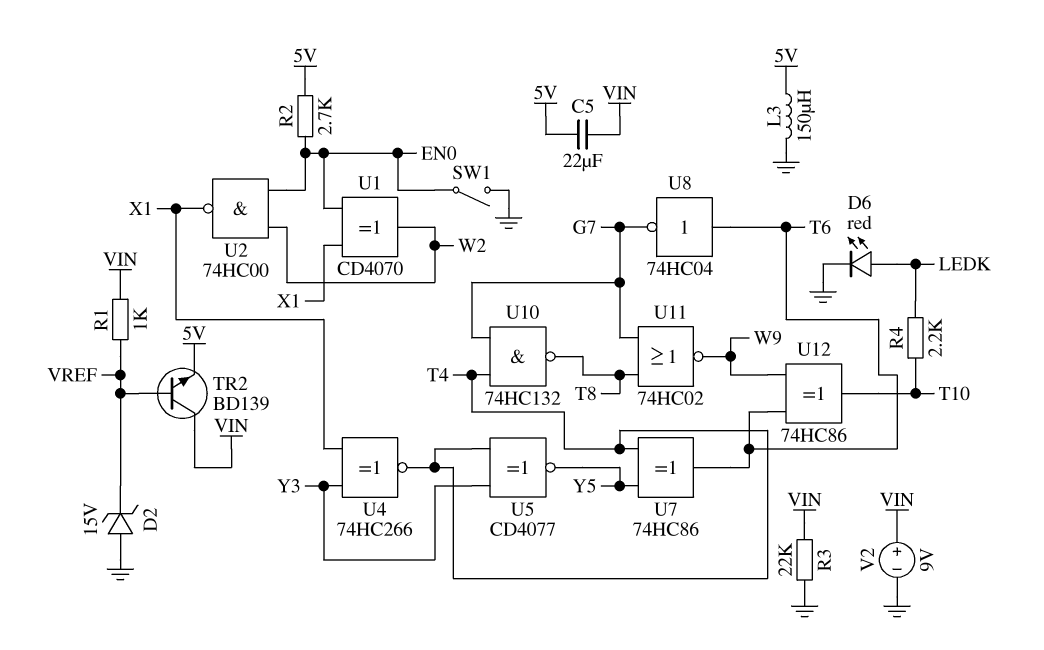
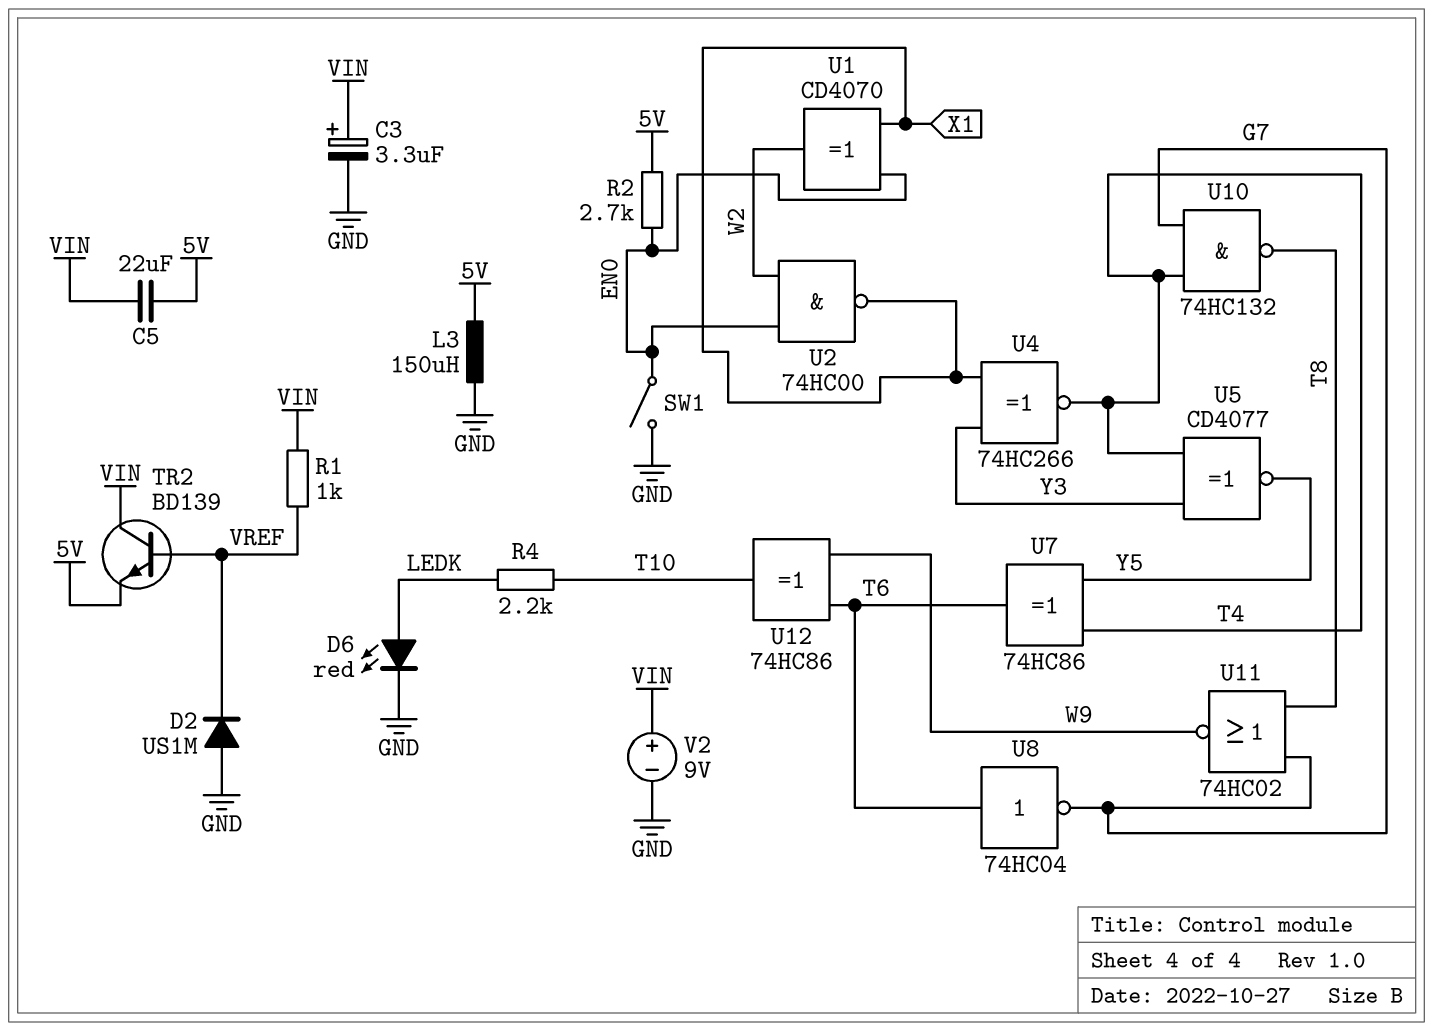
C3: none -> 3.3uF (plus VIN, minus GND)
D2: zener 15V (A GND, K VREF) -> diode US1M (A GND, K VREF)
R3: 22k (GND, VIN) -> none

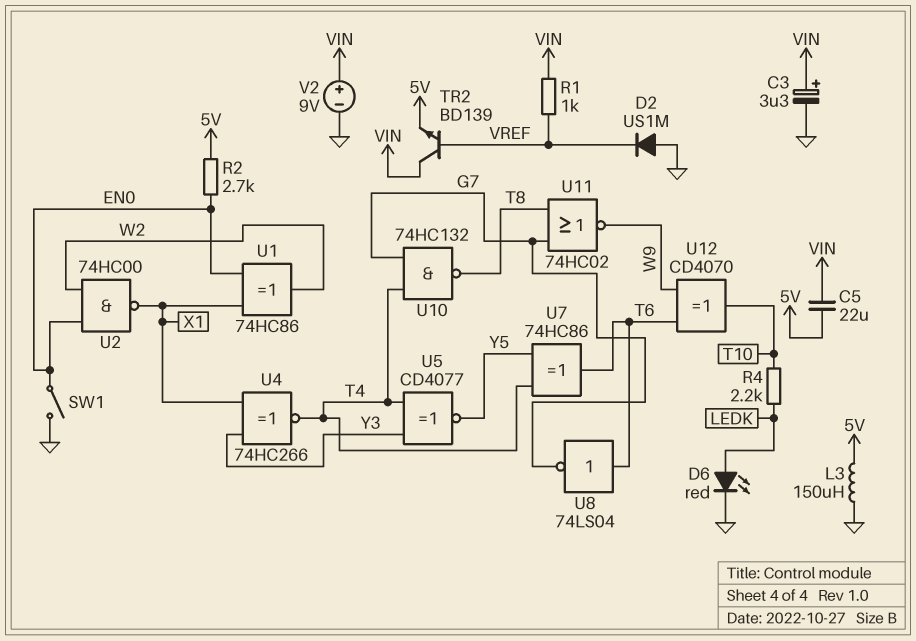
U1: XOR CD4070 (in EN0, in X1, out W2) -> XOR 74HC86 (in EN0, in X1, out W2)
U8: NOT 74HC04 (in T6, out G7) -> NOT 74LS04 (in T6, out G7)
U12: XOR 74HC86 (in T6, in W9, out T10) -> XOR CD4070 (in T6, in W9, out T10)

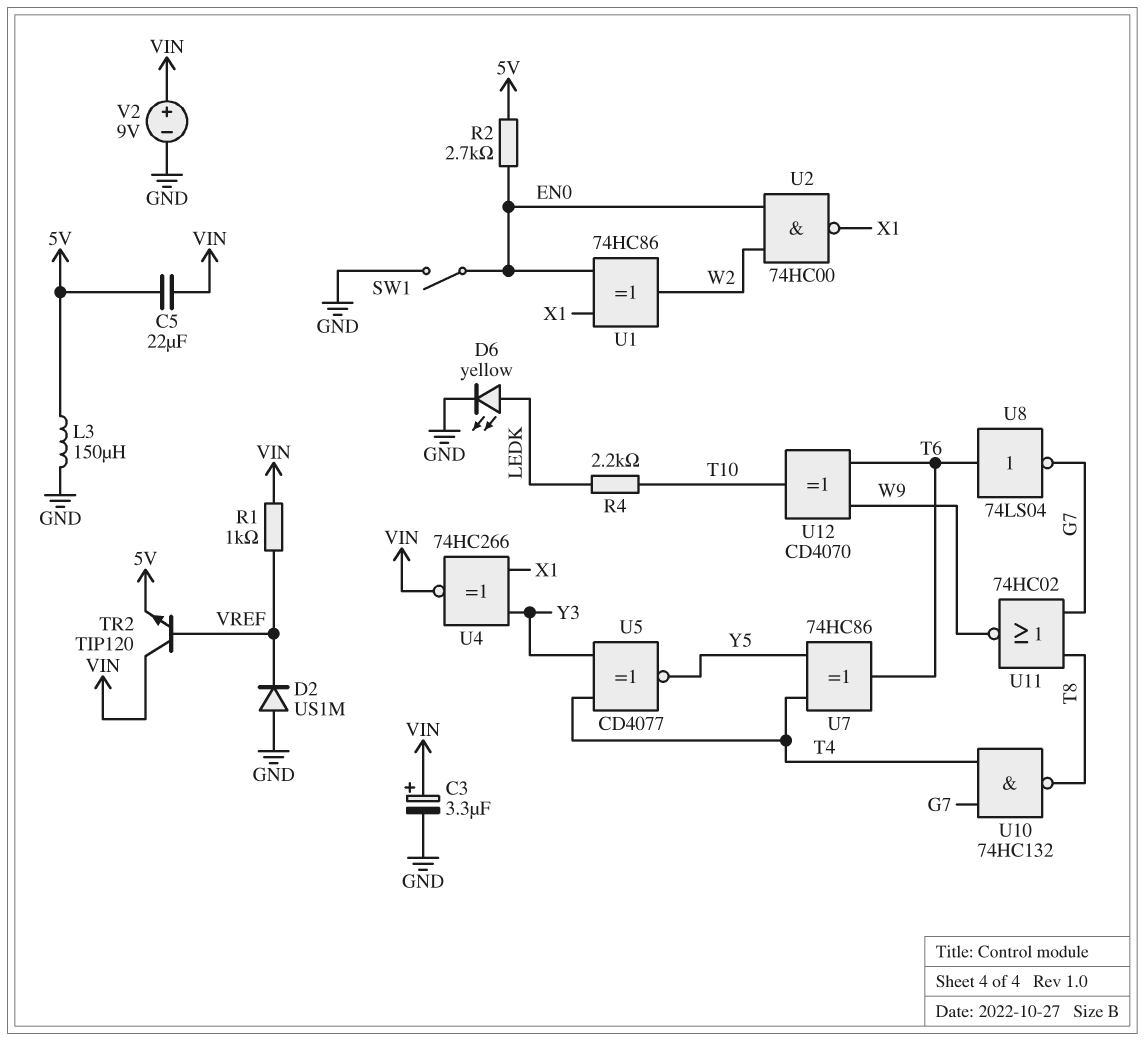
D6: LED red (A LEDK, K GND) -> LED yellow (A LEDK, K GND)
TR2: NPN BD139 (B VREF, C VIN, E 5V) -> NPN TIP120 (B VREF, C VIN, E 5V)
U4: XNOR 74HC266 (in X1, in Y3, out T4) -> XNOR 74HC266 (in X1, in Y3, out VIN)

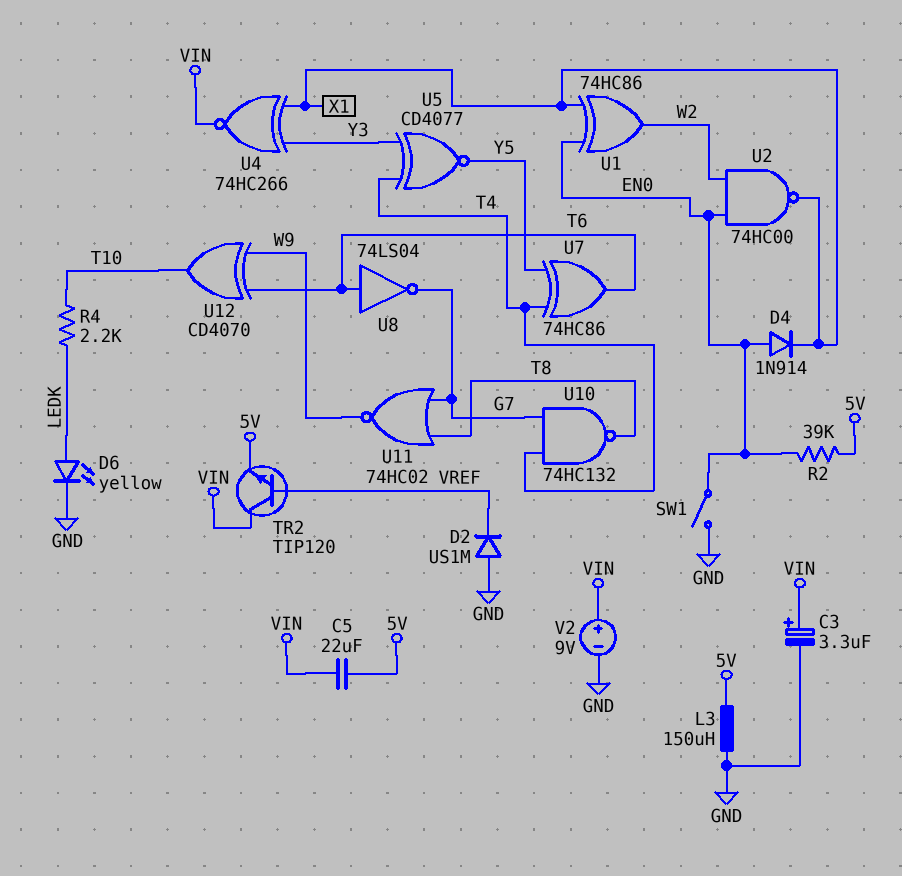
D4: none -> diode 1N914 (A EN0, K X1)
R1: 1k (VIN, VREF) -> none
R2: 2.7k (5V, EN0) -> 39k (5V, EN0)

